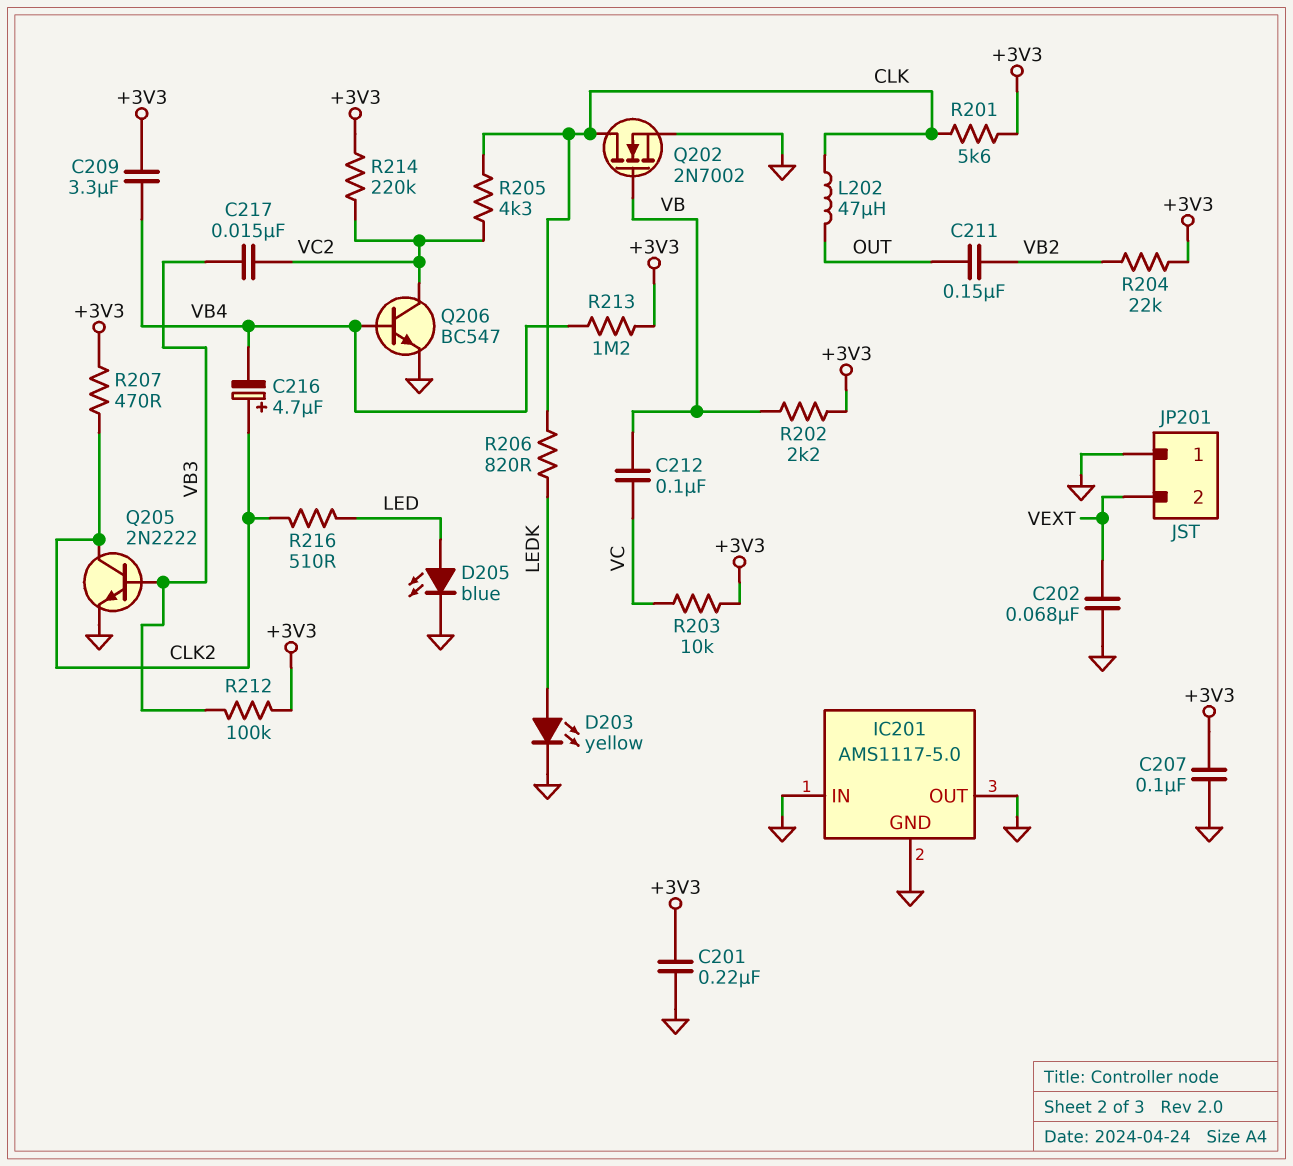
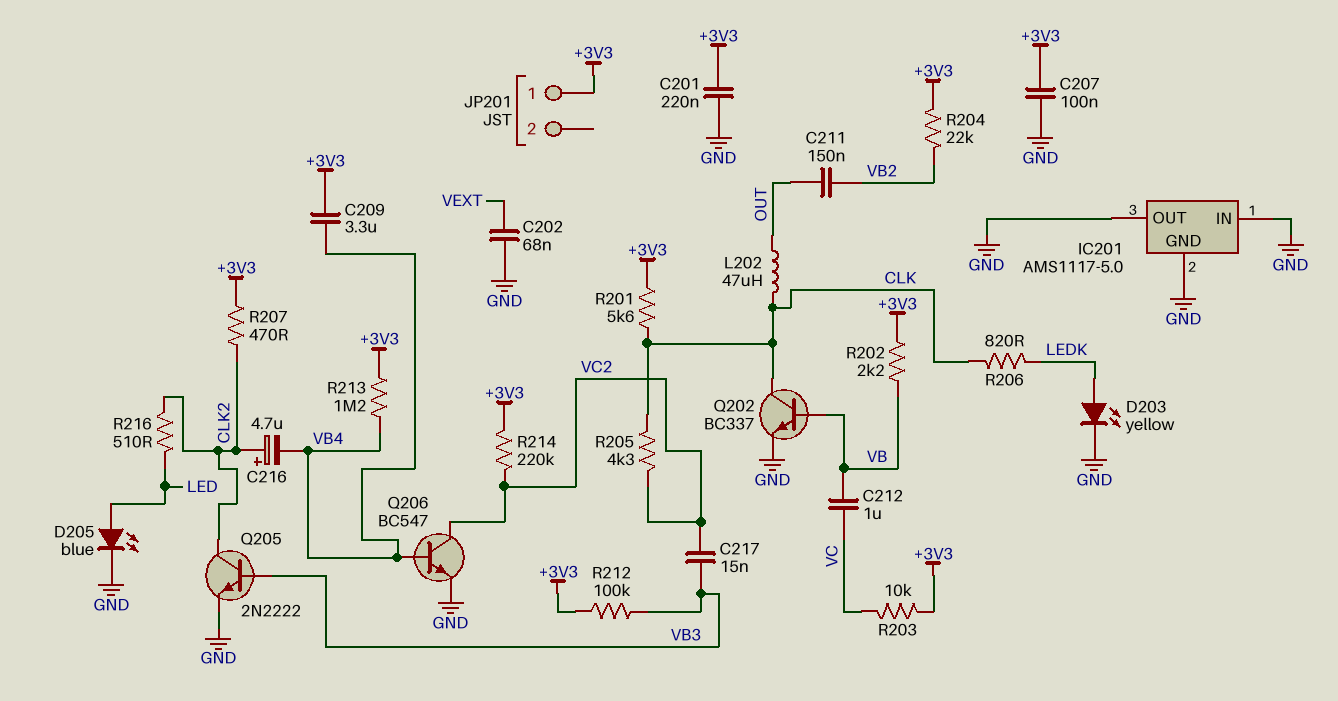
C212: 100nF (VB, VC) -> 1uF (VB, VC)
JP201 pin 1: GND -> +3V3
JP201 pin 2: VEXT -> none
Q202: NMOS 2N7002 (G VB, D CLK, S GND) -> NPN BC337 (B VB, C CLK, E GND)

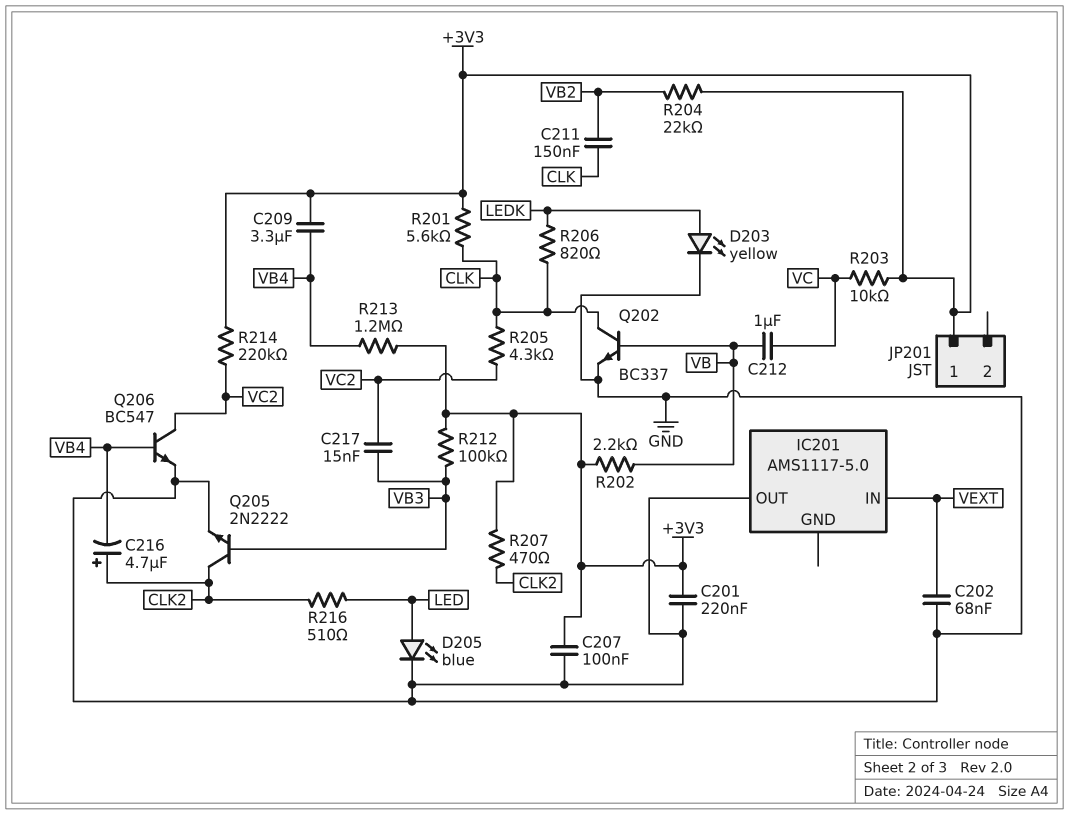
C211: 150nF (OUT, VB2) -> 150nF (CLK, VB2)
IC201 pin GND: GND -> none
IC201 pin IN: GND -> VEXT
L202: 47uH (CLK, OUT) -> none

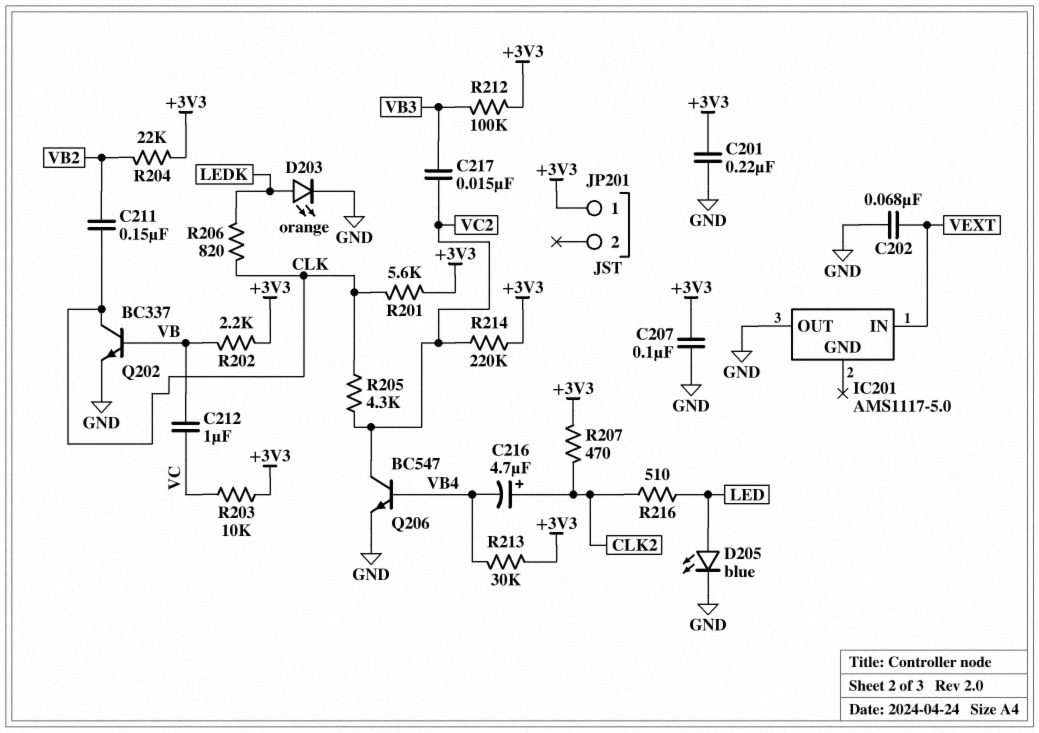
C209: 3.3uF (+3V3, VB4) -> none
D203: LED yellow (A LEDK, K GND) -> LED orange (A LEDK, K GND)
Q205: NPN 2N2222 (B VB3, C CLK2, E GND) -> none
R213: 1.2M (+3V3, VB4) -> 30k (+3V3, VB4)

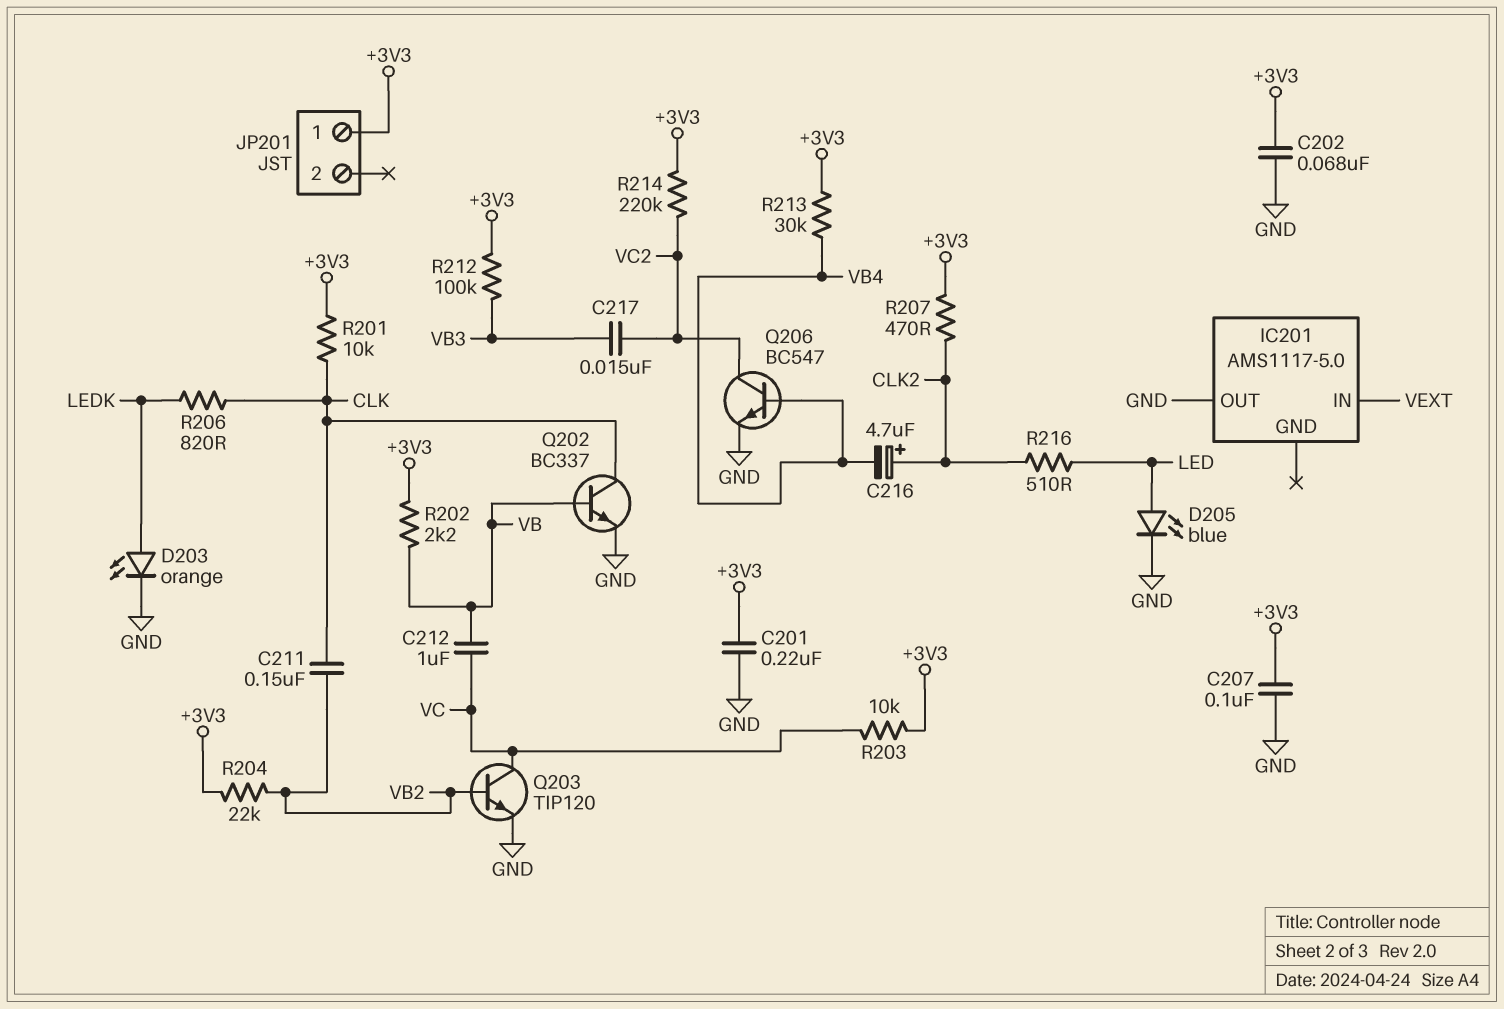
C202: 68nF (GND, VEXT) -> 68nF (+3V3, GND)
Q203: none -> NPN TIP120 (B VB2, C VC, E GND)
R201: 5.6k (+3V3, CLK) -> 10k (+3V3, CLK)
R205: 4.3k (CLK, VC2) -> none

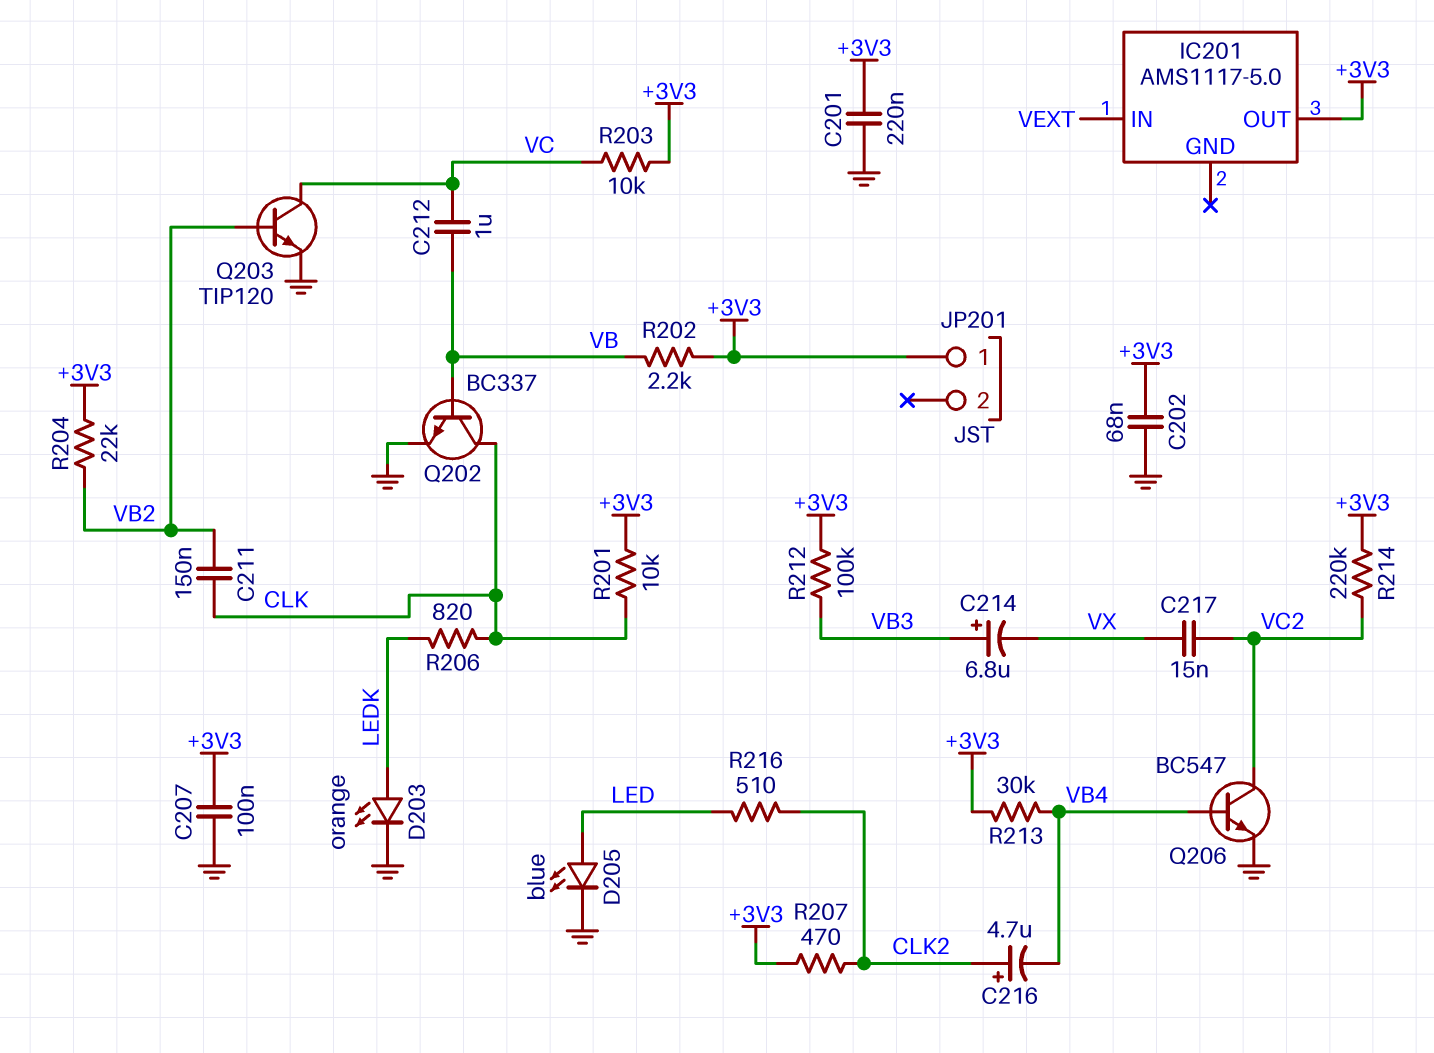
C214: none -> 6.8uF (plus VB3, minus VX)
C217: 15nF (VB3, VC2) -> 15nF (VC2, VX)
IC201 pin OUT: GND -> +3V3

